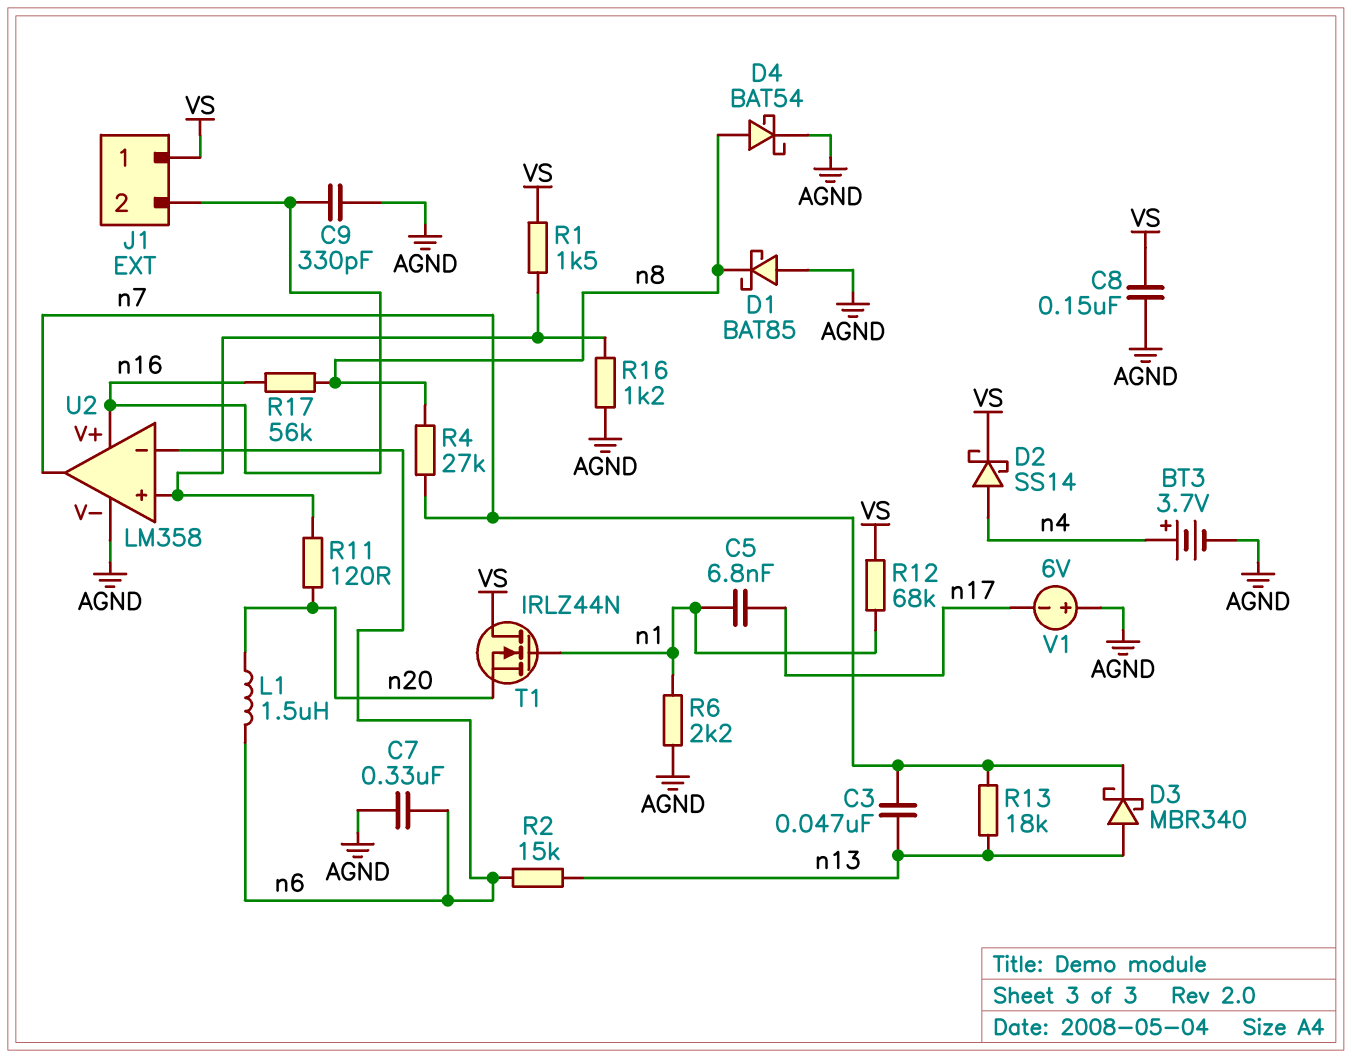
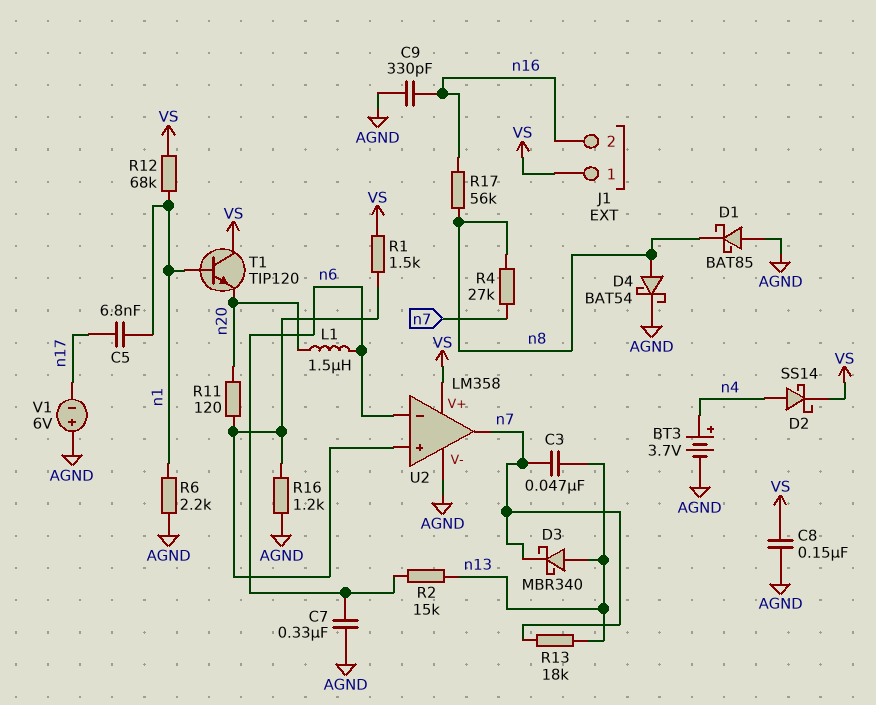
T1: NMOS IRLZ44N (G n1, D VS, S n20) -> NPN TIP120 (B n1, C VS, E n20)
U2 pin V+: n16 -> VS

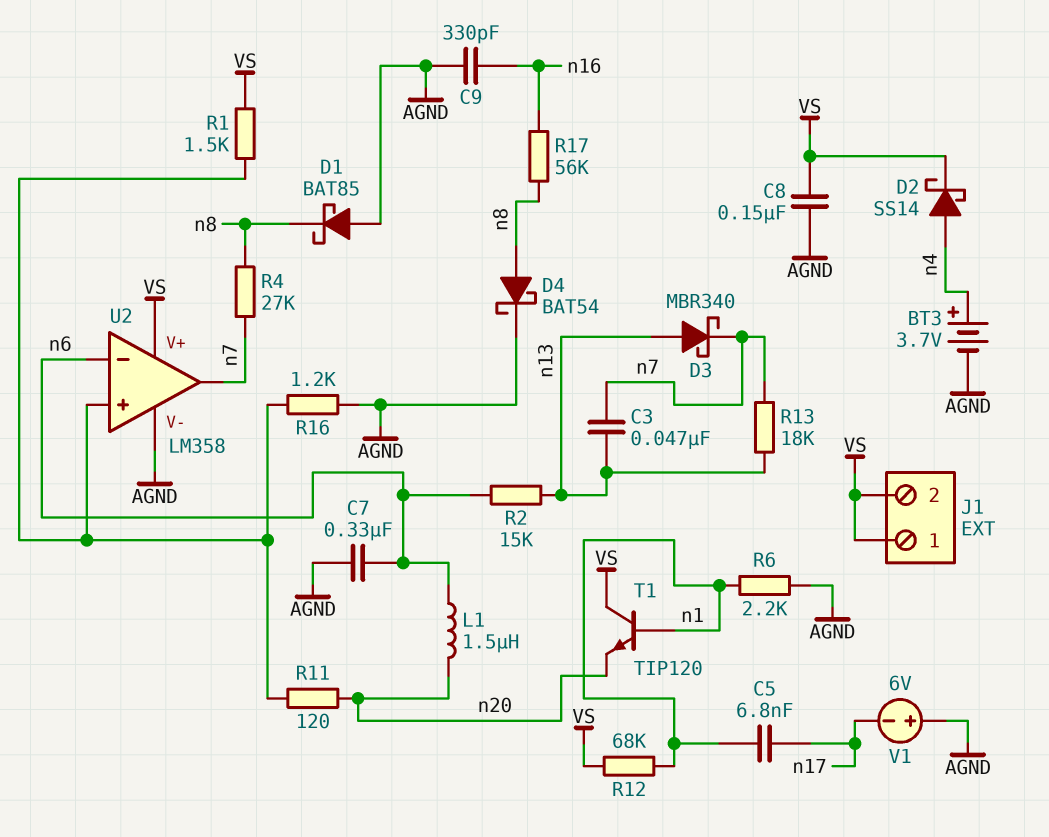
J1 pin 2: n16 -> VS

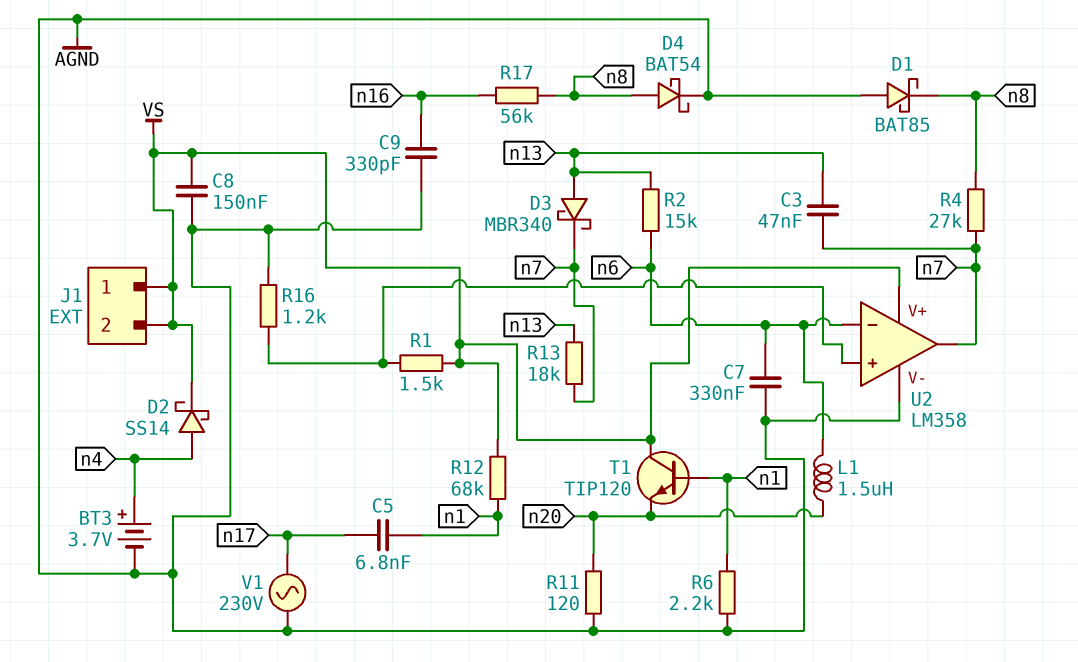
R11: 120 (U2/in+, n20) -> 120 (AGND, n20)
V1: 6V (plus AGND, minus n17) -> AC 230V (AGND, n17)

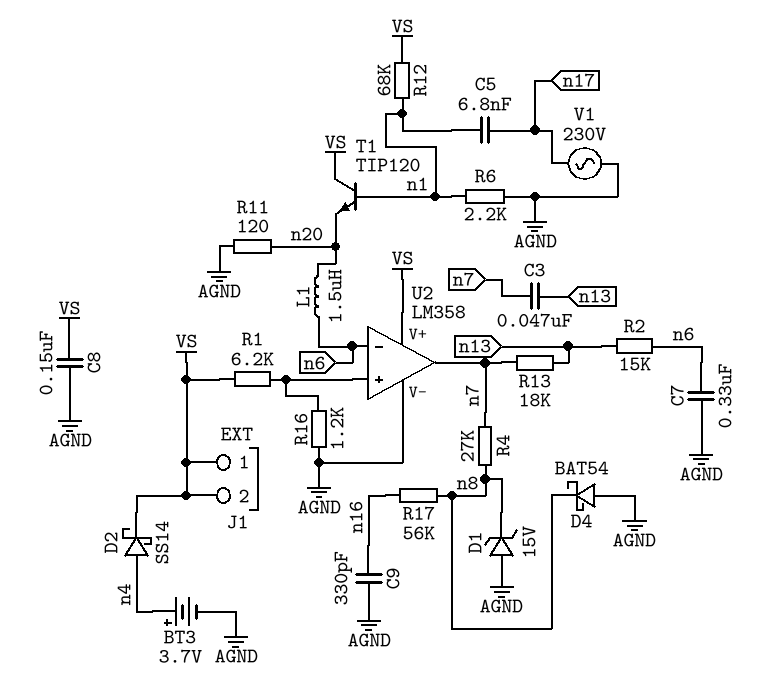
D1: schottky BAT85 (A AGND, K n8) -> zener 15V (A AGND, K n8)
D3: schottky MBR340 (A n13, K n7) -> none
D4: schottky BAT54 (A n8, K AGND) -> schottky BAT54 (A AGND, K n8)
R1: 1.5k (U2/in+, VS) -> 6.2k (U2/in+, VS)

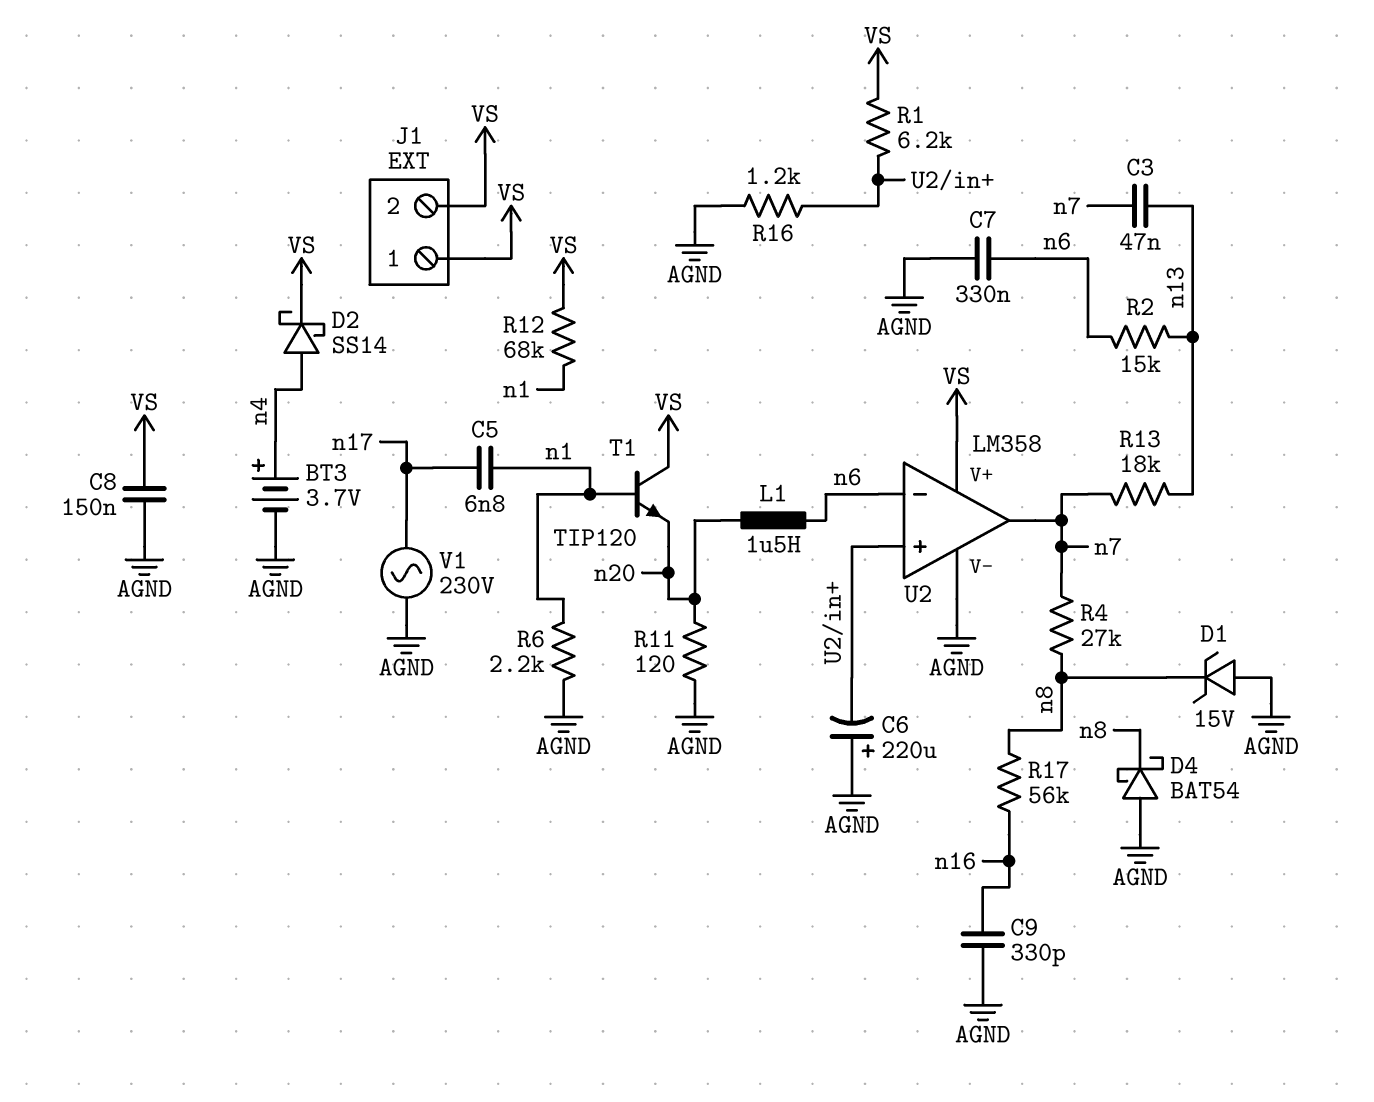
C6: none -> 220uF (plus AGND, minus U2/in+)

